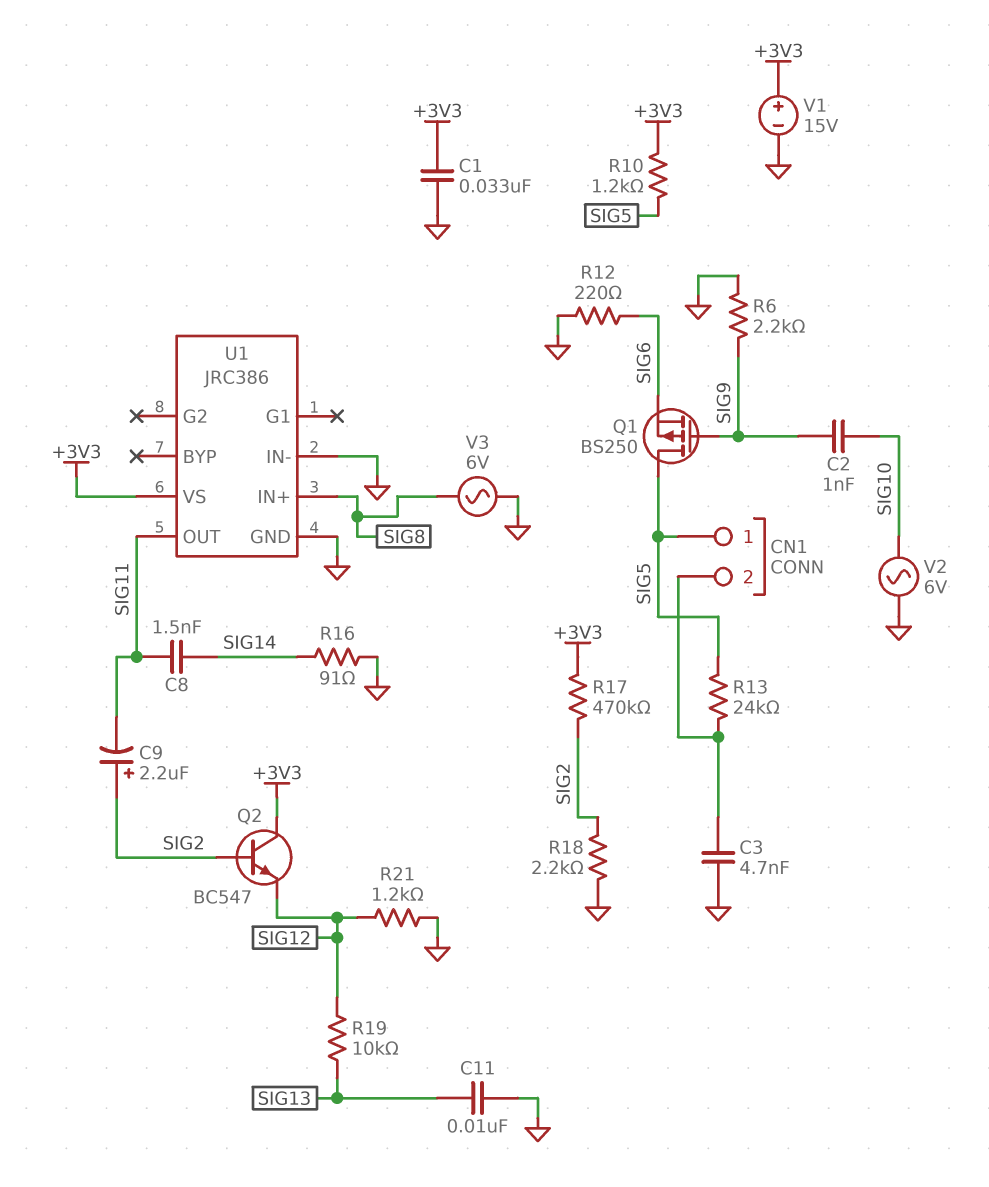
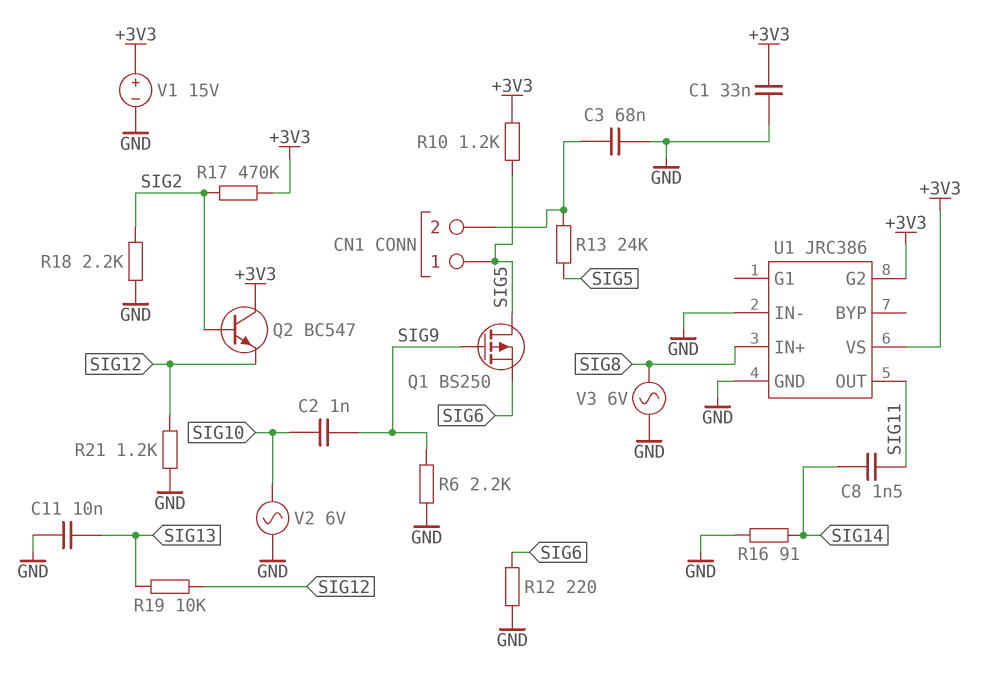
C3: 4.7nF (CN1/2, GND) -> 68nF (CN1/2, GND)
C9: 2.2uF (plus SIG2, minus SIG11) -> none
U1 pin G2: none -> +3V3

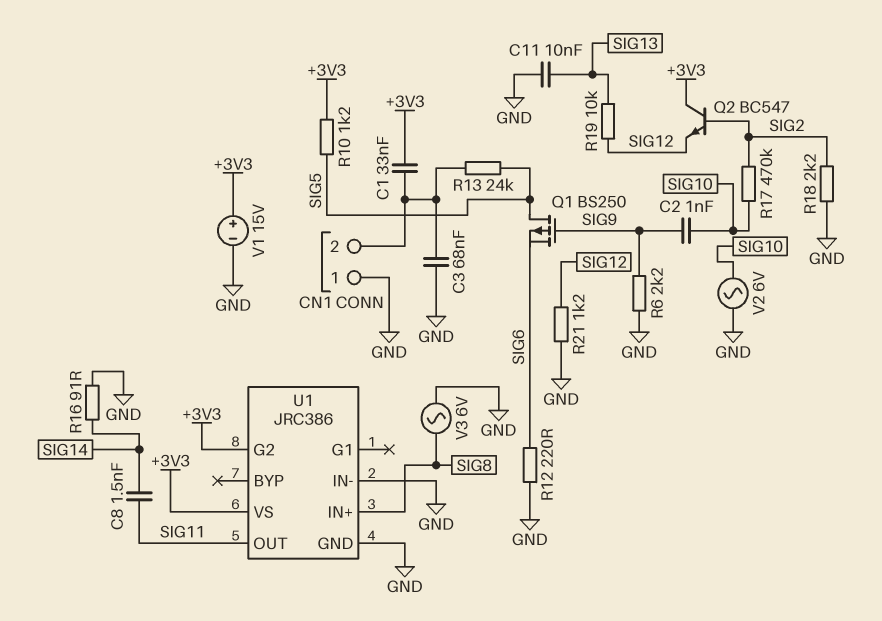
C1: 33nF (+3V3, GND) -> 33nF (+3V3, CN1/2)
CN1 pin 1: SIG5 -> GND
R17: 470k (+3V3, SIG2) -> 470k (SIG2, SIG10)

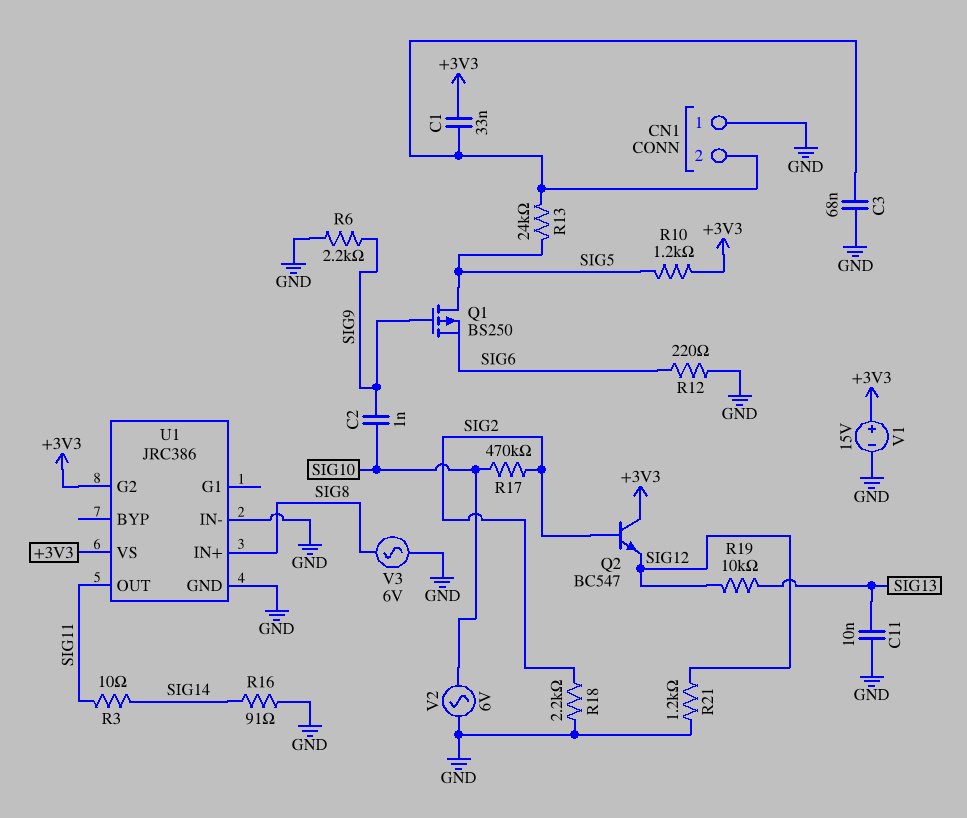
C8: 1.5nF (SIG11, SIG14) -> none
R3: none -> 10 (SIG11, SIG14)

